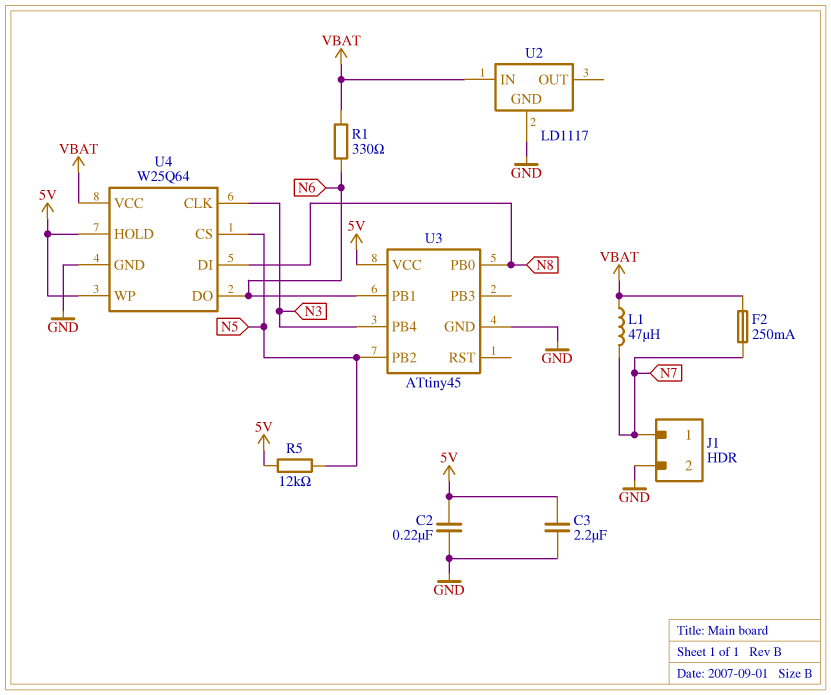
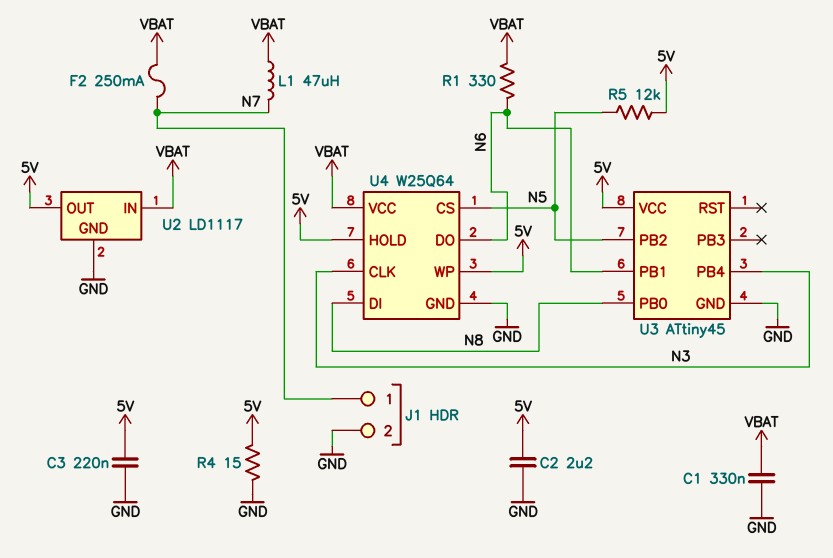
C1: none -> 330nF (GND, VBAT)
C2: 220nF (5V, GND) -> 2.2uF (5V, GND)
C3: 2.2uF (5V, GND) -> 220nF (5V, GND)
R4: none -> 15 (5V, GND)
U2 pin OUT: none -> 5V

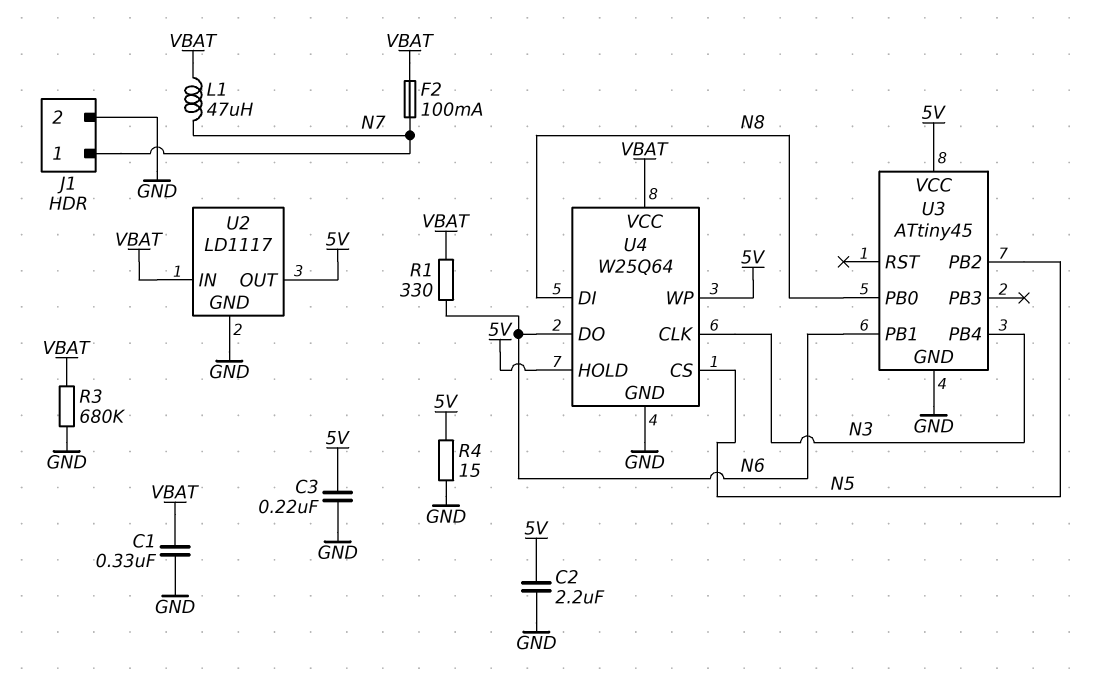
F2: 250mA (N7, VBAT) -> 100mA (N7, VBAT)
R3: none -> 680k (GND, VBAT)
R5: 12k (5V, N5) -> none

